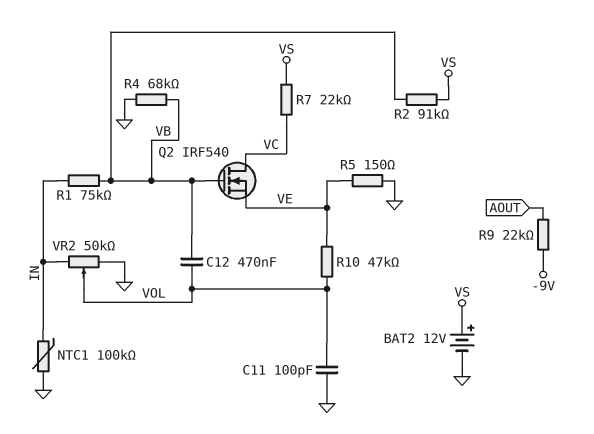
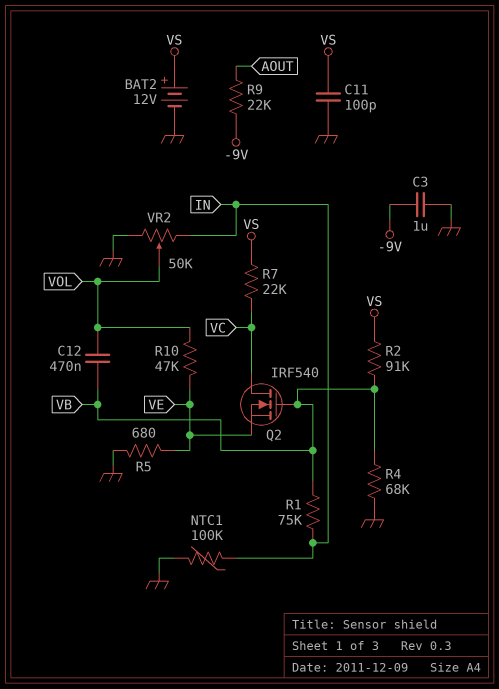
C3: none -> 1uF (-9V, GND)
C11: 100pF (GND, VOL) -> 100pF (GND, VS)
R5: 150 (GND, VE) -> 680 (GND, VE)

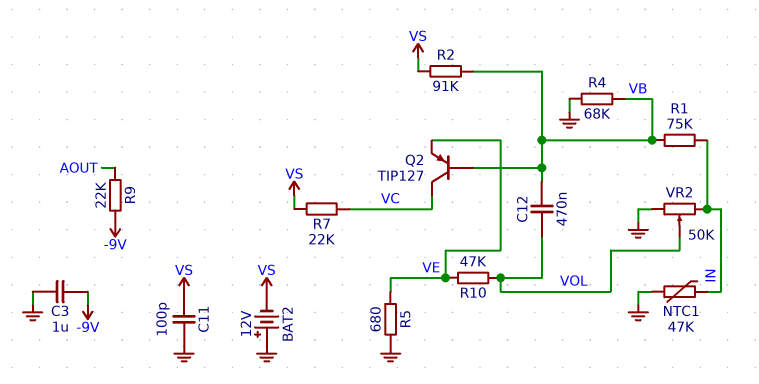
BAT2: 12V (plus VS, minus GND) -> 12V (plus GND, minus VS)
NTC1: 100k (GND, IN) -> 47k (GND, IN)
Q2: NMOS IRF540 (G VB, D VC, S VE) -> PNP TIP127 (B VB, C VC, E VE)

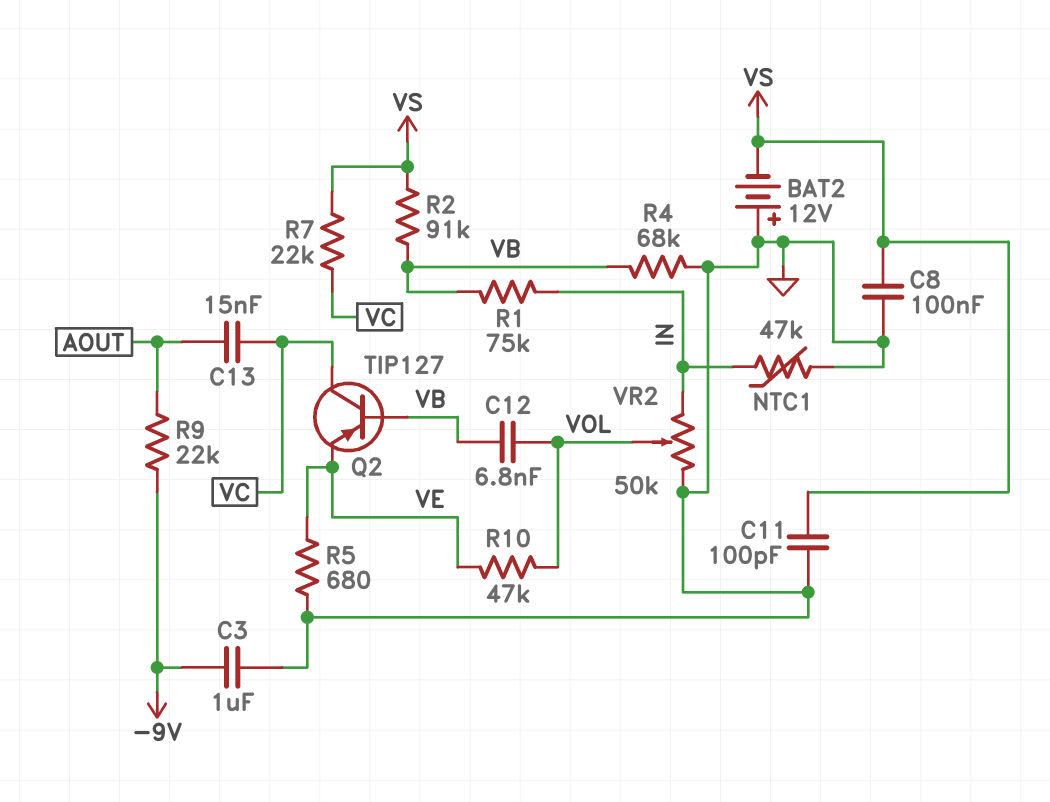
C8: none -> 100nF (GND, VS)
C12: 470nF (VB, VOL) -> 6.8nF (VB, VOL)
C13: none -> 15nF (AOUT, VC)

